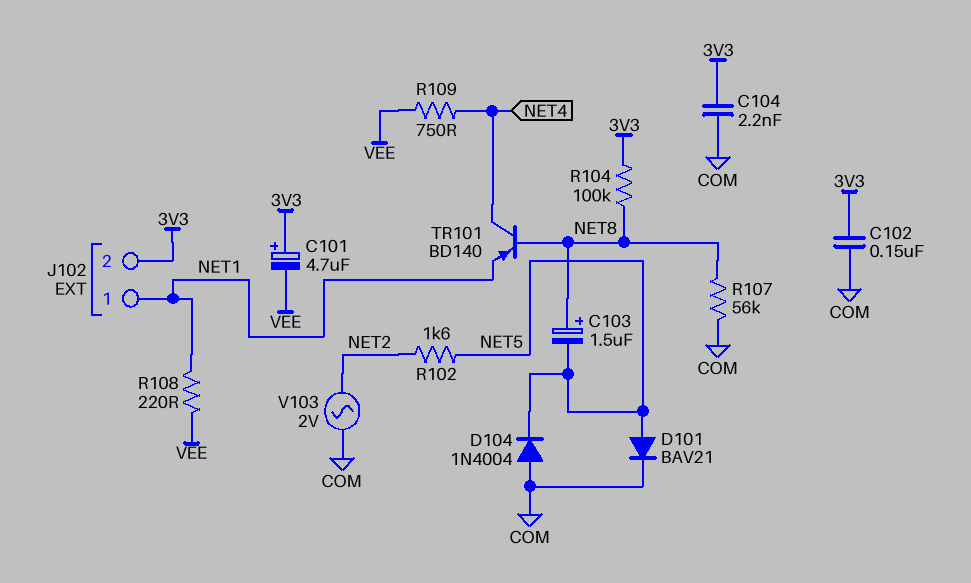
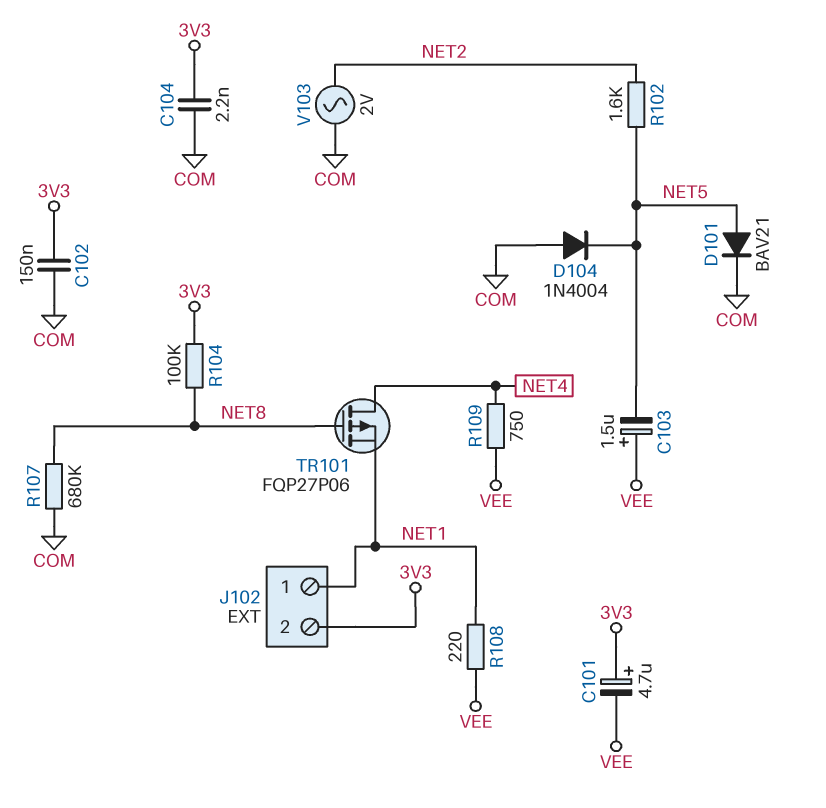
C103: 1.5uF (plus NET8, minus NET5) -> 1.5uF (plus VEE, minus NET5)
R107: 56k (COM, NET8) -> 680k (COM, NET8)
TR101: PNP BD140 (B NET8, C NET4, E NET1) -> PMOS FQP27P06 (G NET8, D NET4, S NET1)

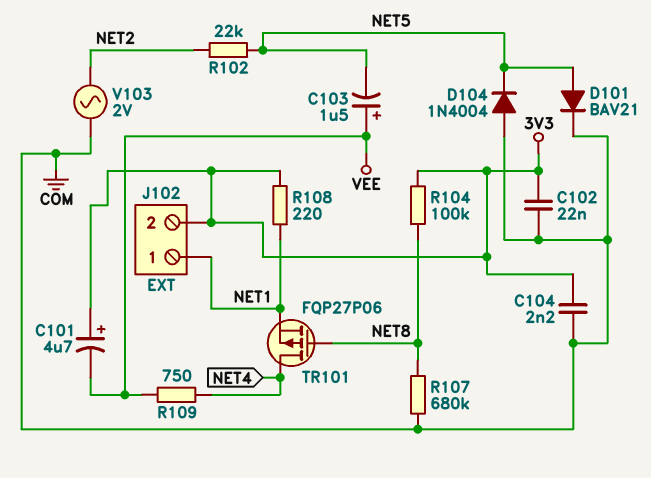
C102: 150nF (3V3, COM) -> 22nF (3V3, COM)
R102: 1.6k (NET2, NET5) -> 22k (NET2, NET5)
R108: 220 (NET1, VEE) -> 220 (3V3, NET1)

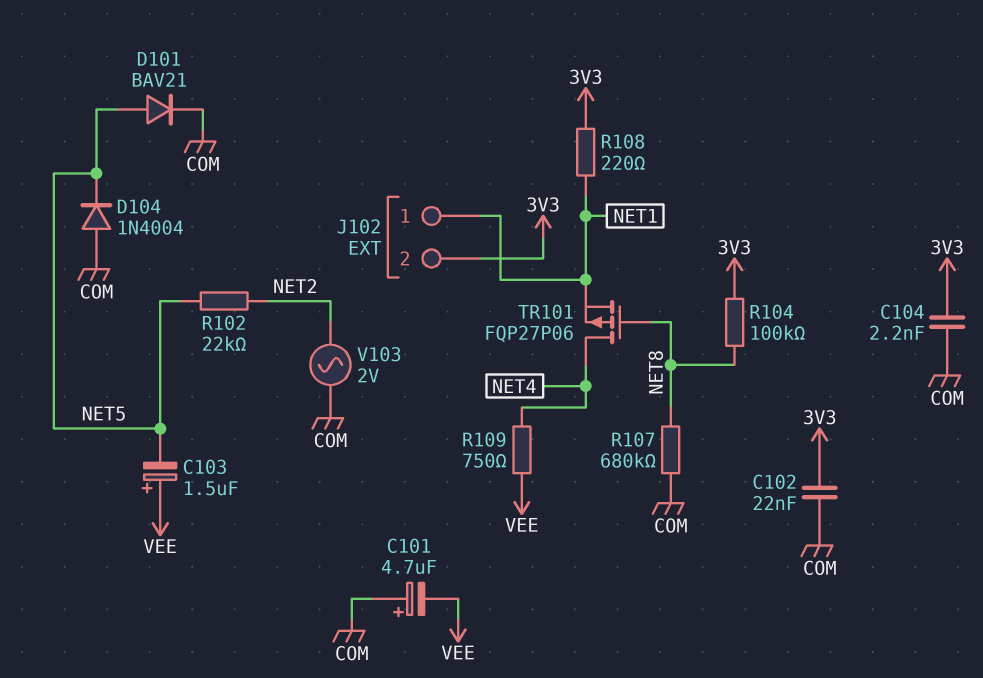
C101: 4.7uF (plus 3V3, minus VEE) -> 4.7uF (plus COM, minus VEE)

